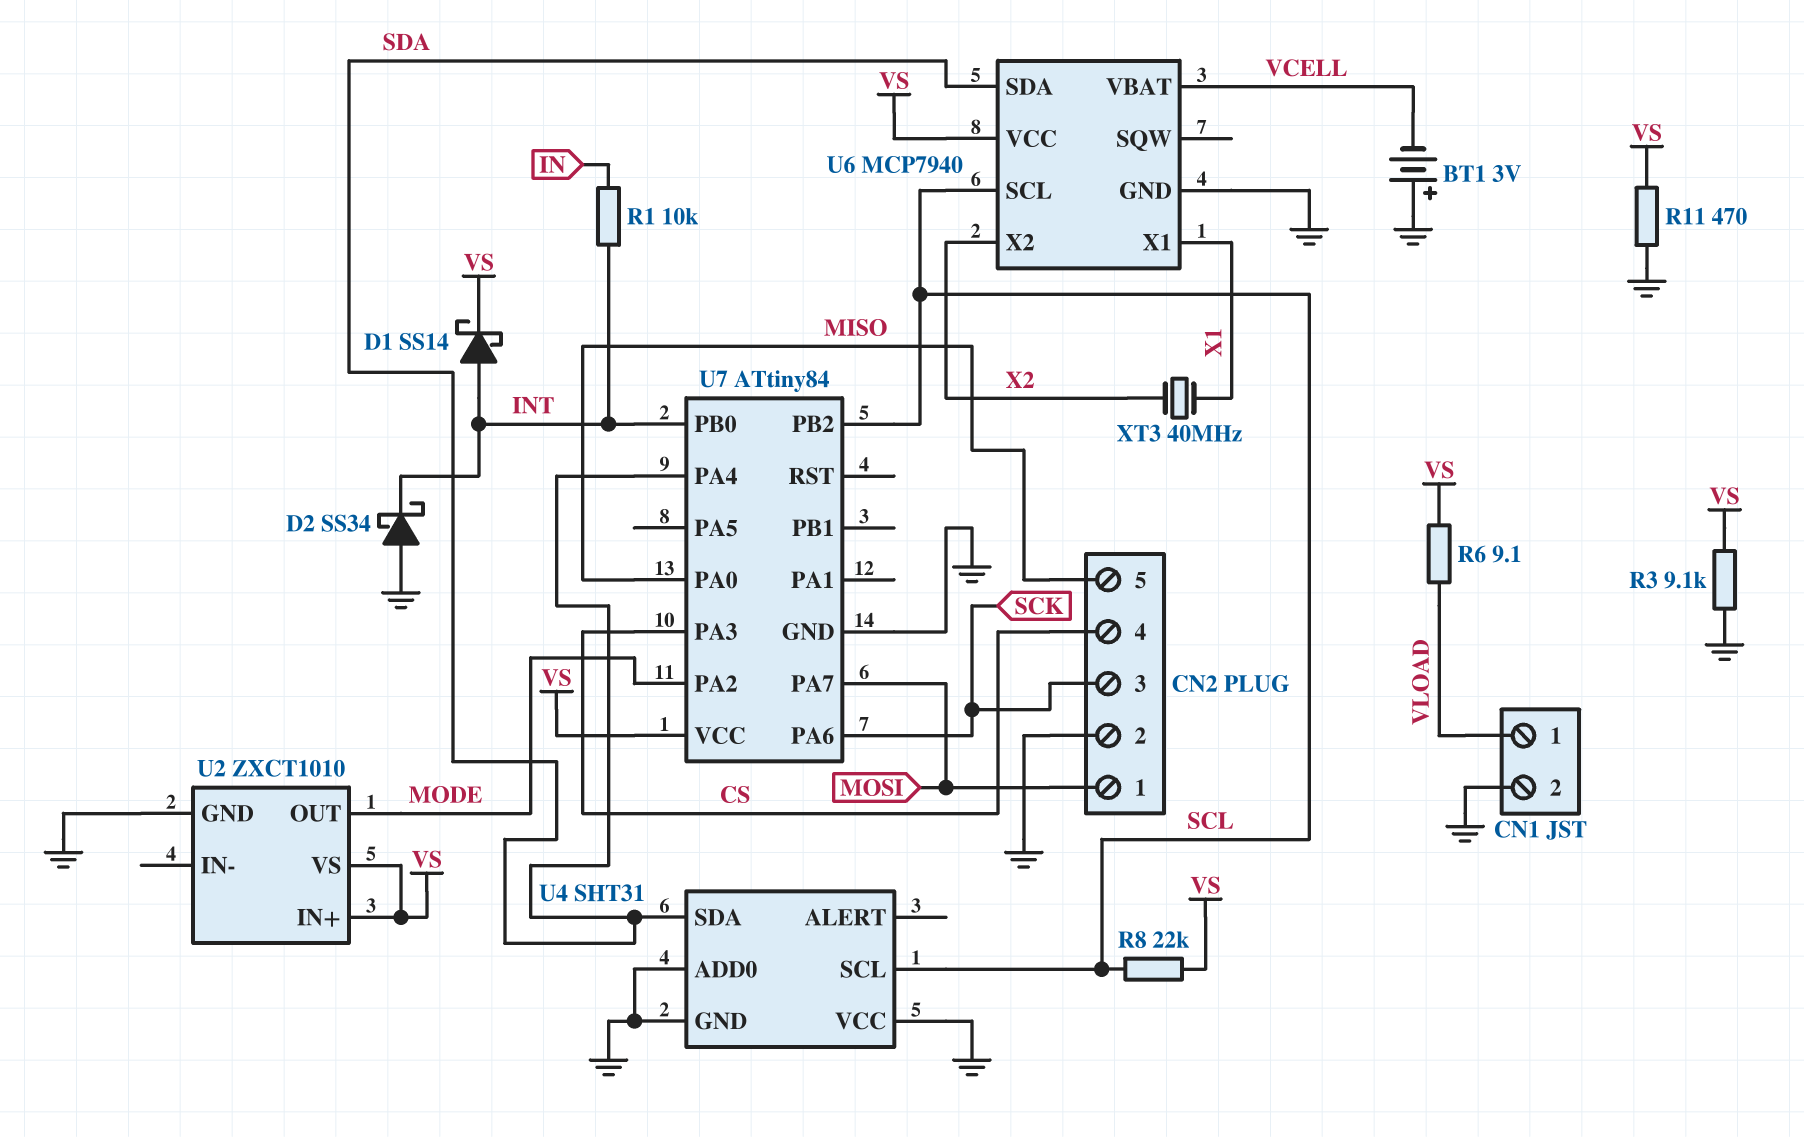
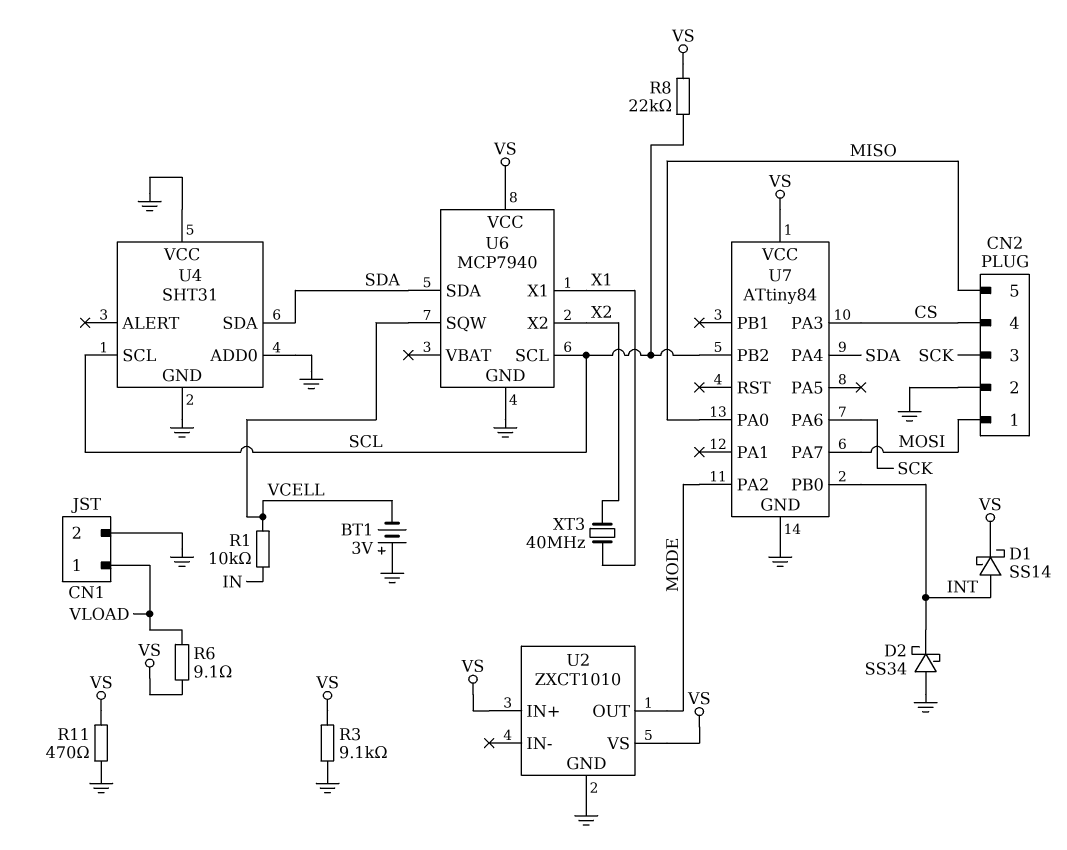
R1: 10k (IN, INT) -> 10k (IN, VCELL)
U6 pin SQW: none -> VCELL
U6 pin VBAT: VCELL -> none

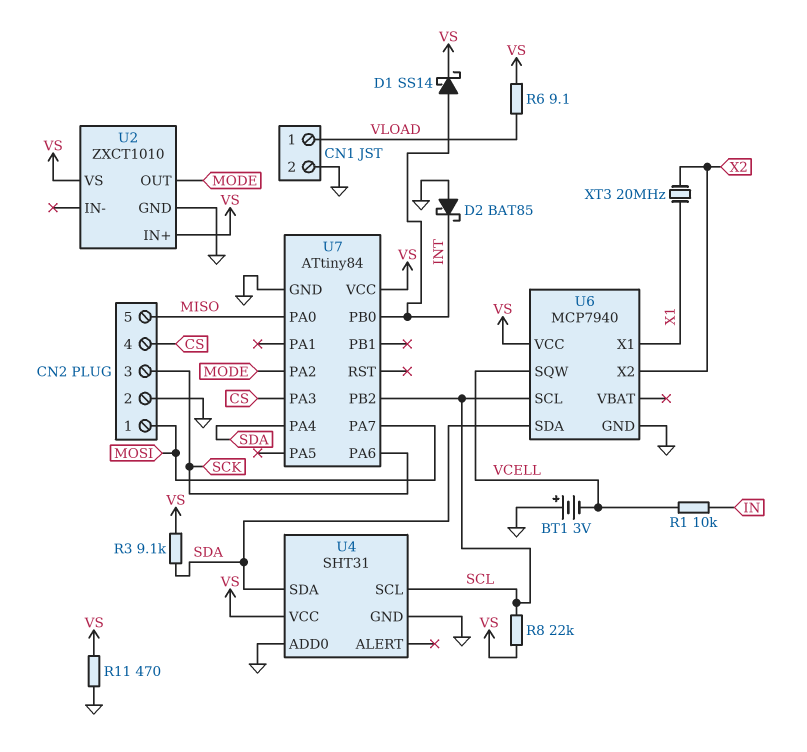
D2: schottky SS34 (A GND, K INT) -> schottky BAT85 (A GND, K INT)
R3: 9.1k (GND, VS) -> 9.1k (SDA, VS)
U4 pin VCC: GND -> VS
XT3: 40MHz (X1, X2) -> 20MHz (X1, X2)

